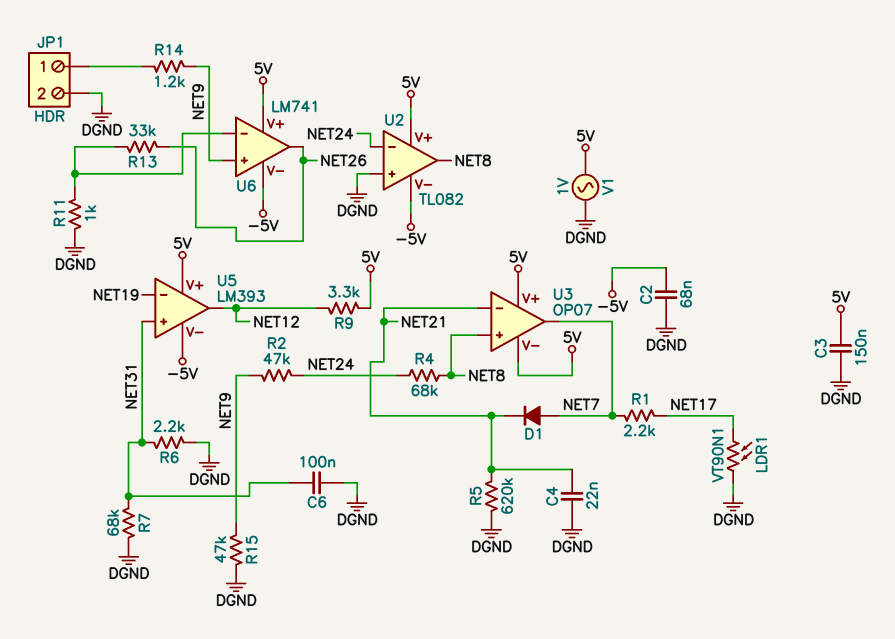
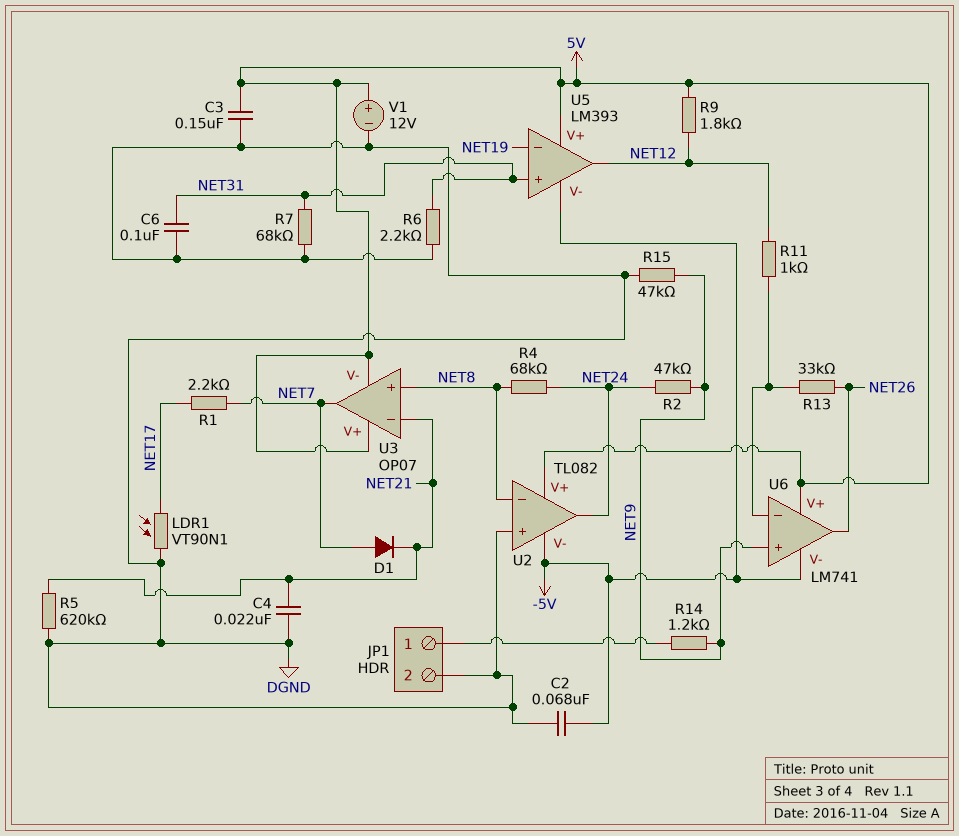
R9: 3.3k (5V, NET12) -> 1.8k (5V, NET12)
R11: 1k (DGND, U6/in-) -> 1k (NET12, U6/in-)
U2 pin in-: NET24 -> NET8
U2 pin out: NET8 -> NET24
V1: AC 1V (5V, DGND) -> 12V (plus 5V, minus DGND)

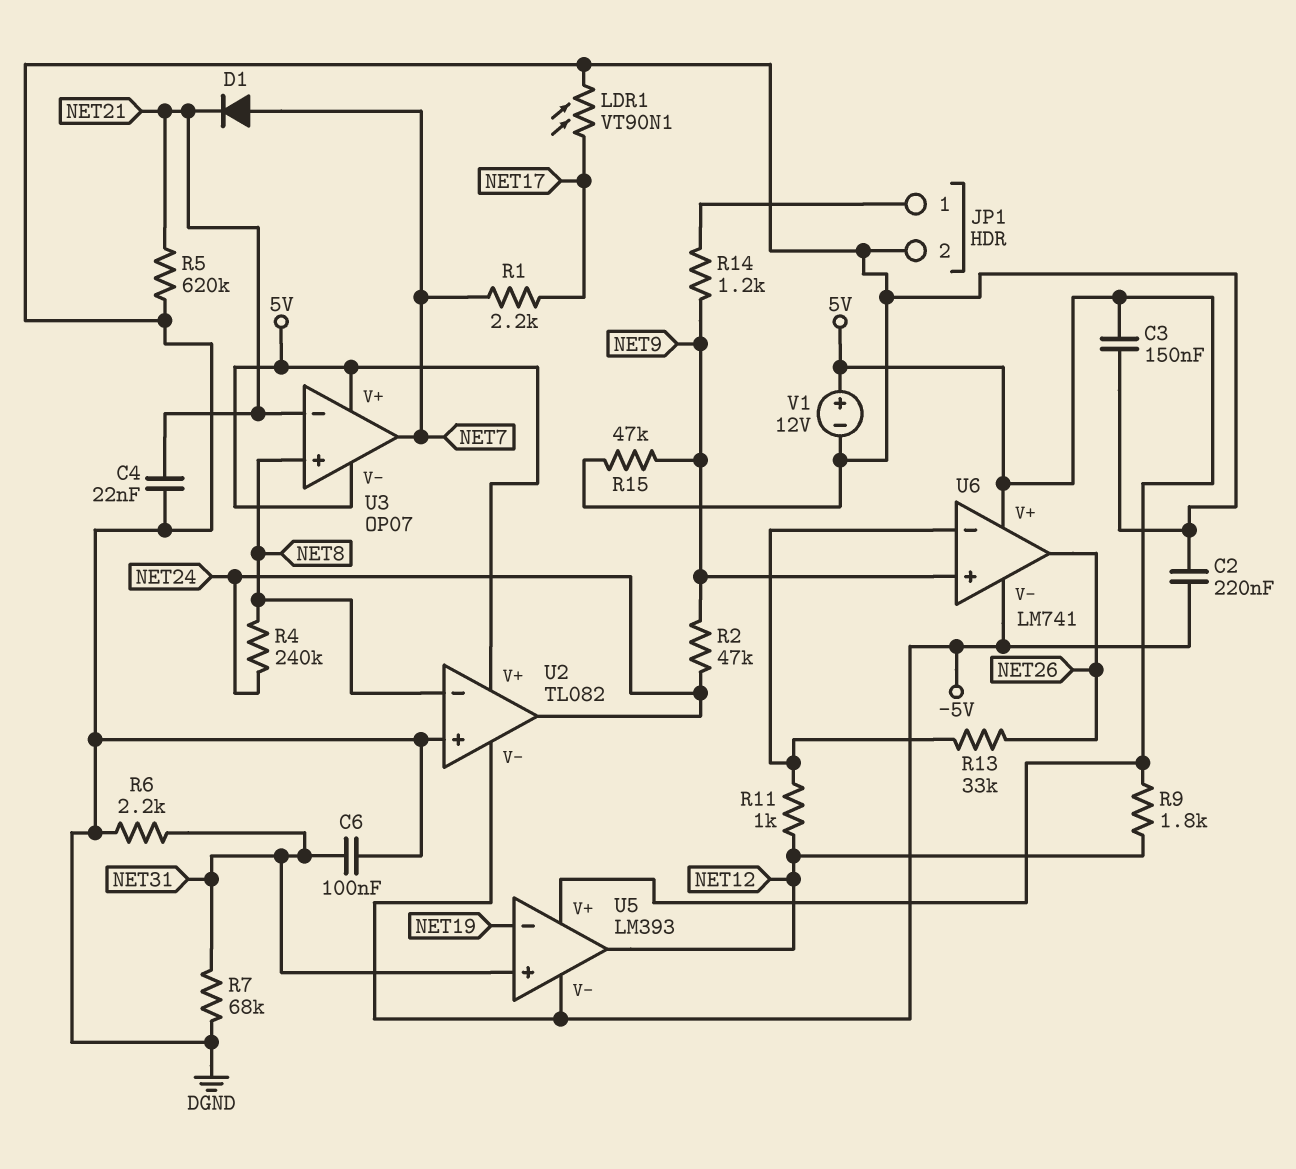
C2: 68nF (-5V, DGND) -> 220nF (-5V, DGND)
R4: 68k (NET8, NET24) -> 240k (NET8, NET24)

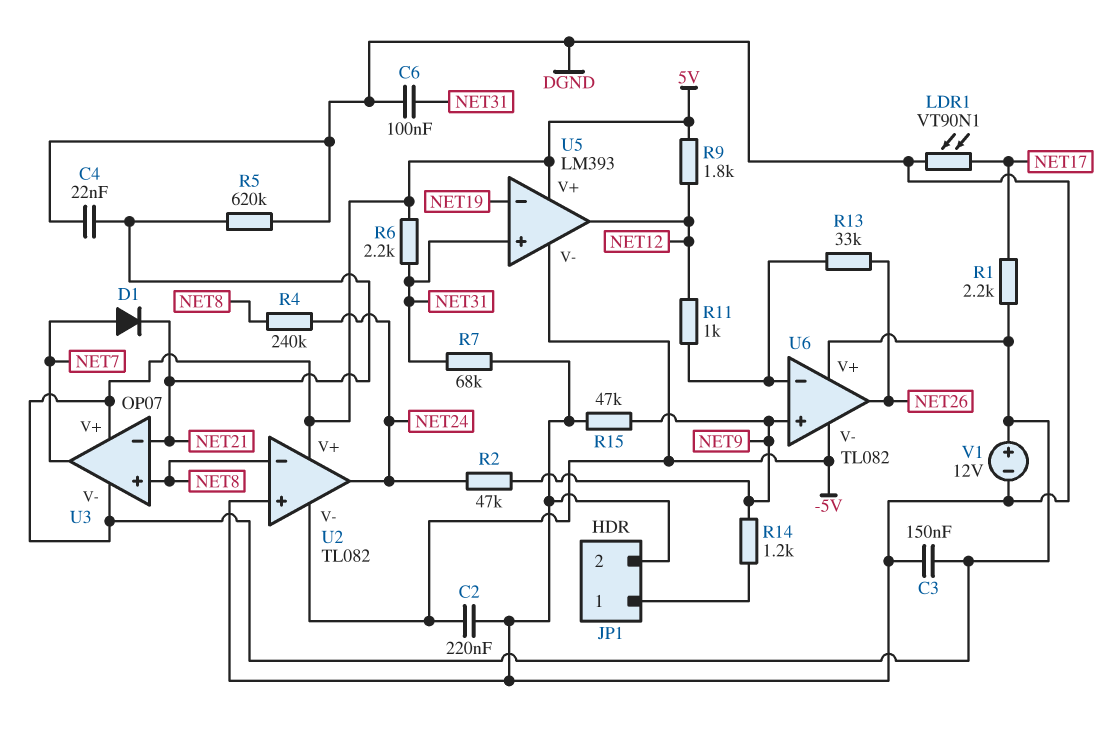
R1: 2.2k (NET7, NET17) -> 2.2k (5V, NET17)
R6: 2.2k (DGND, NET31) -> 2.2k (5V, NET31)
U6: LM741 -> TL082

